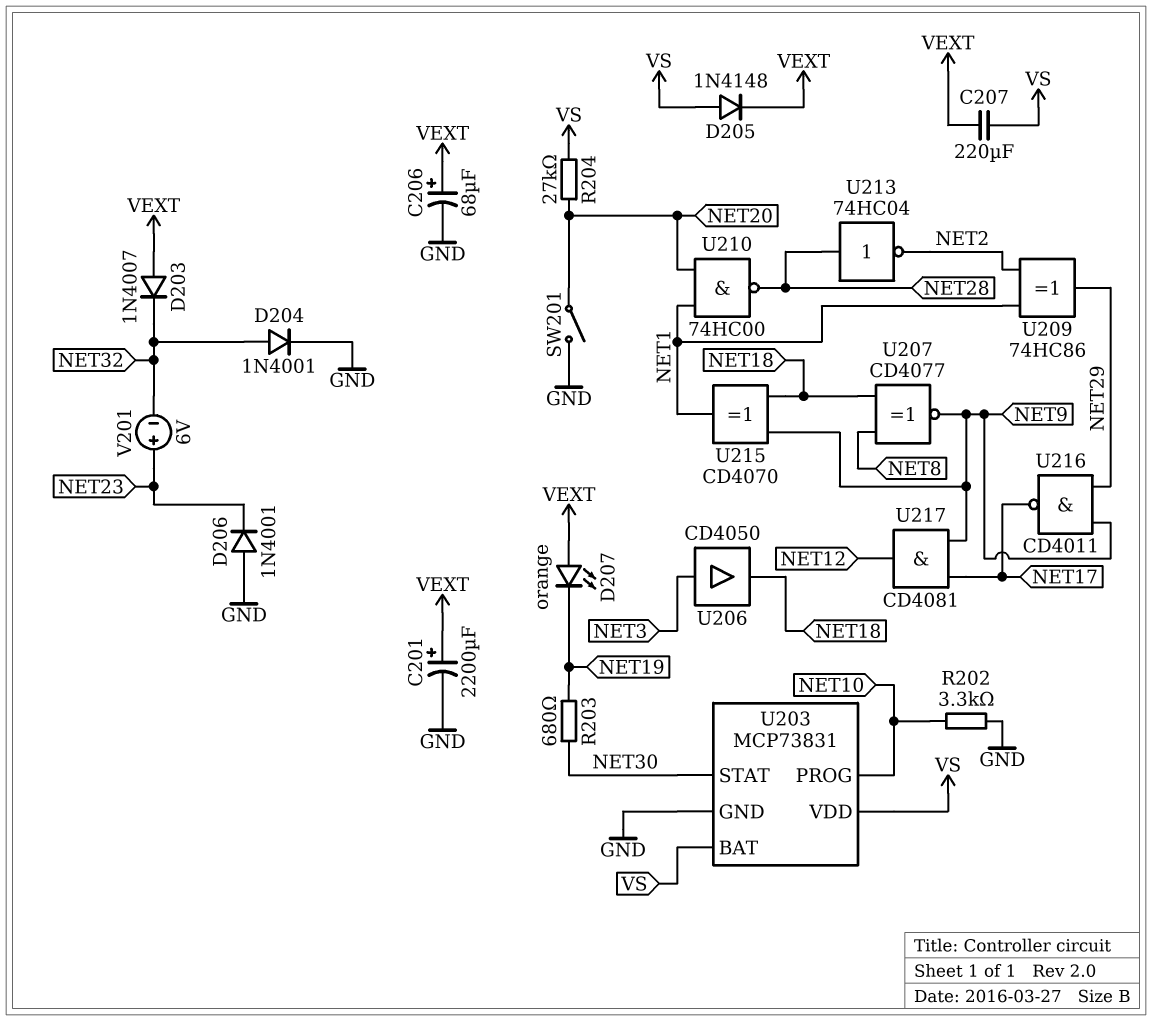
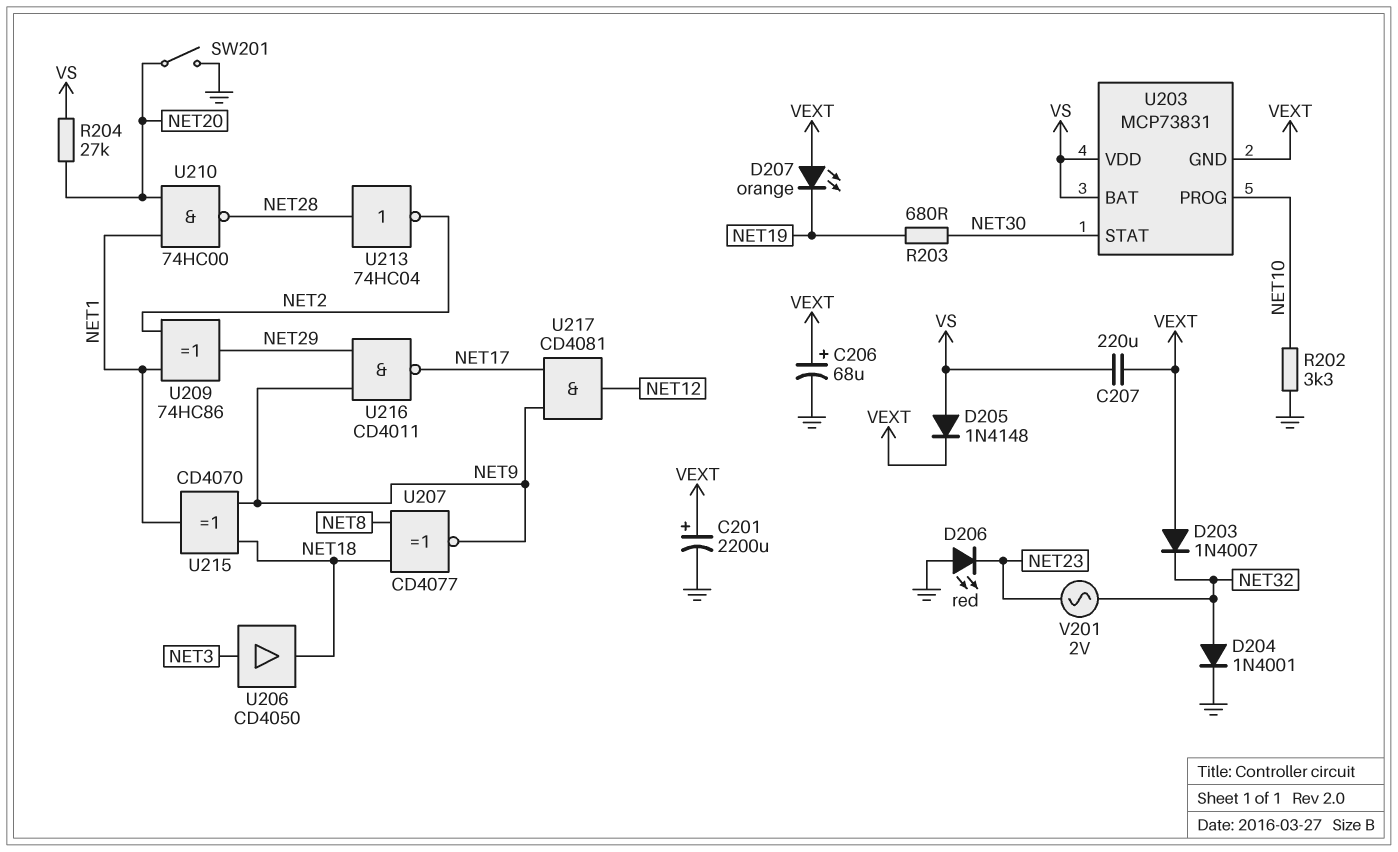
D206: diode 1N4001 (A GND, K NET23) -> LED red (A GND, K NET23)
U203 pin GND: GND -> VEXT
V201: 6V (plus NET23, minus NET32) -> AC 2V (NET23, NET32)

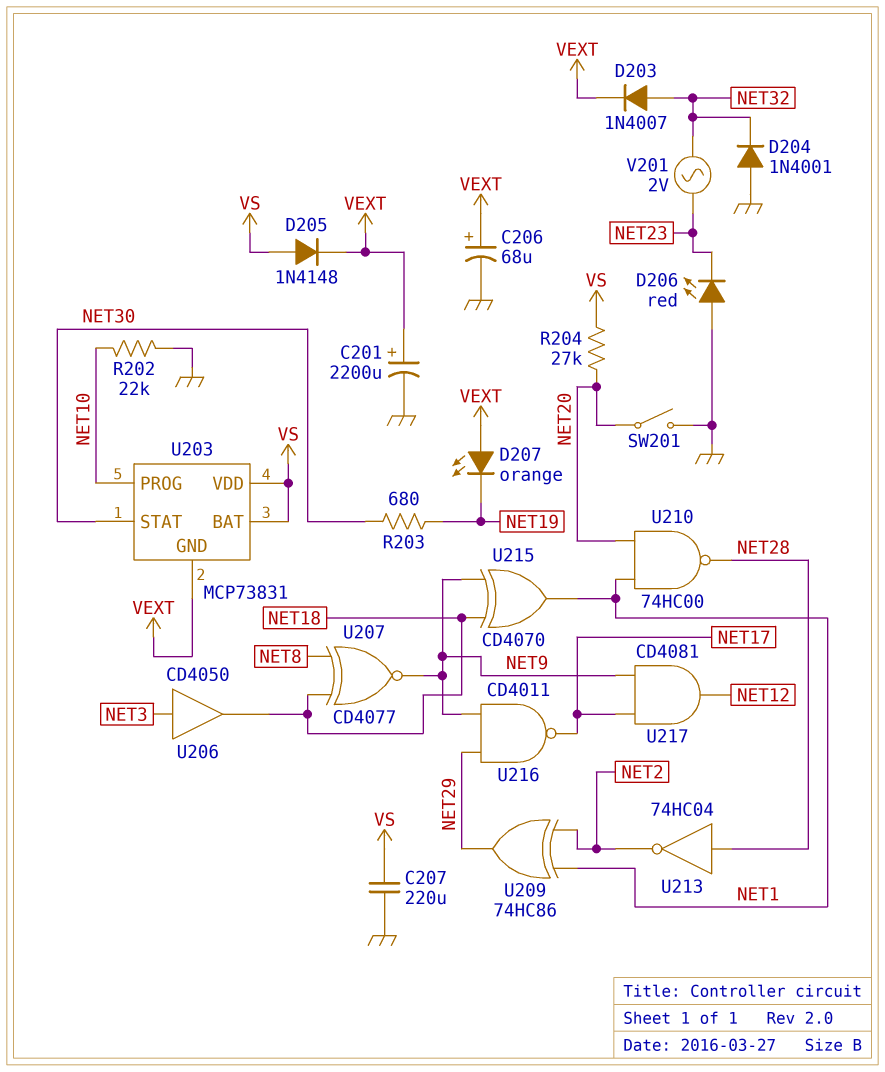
C207: 220uF (VEXT, VS) -> 220uF (GND, VS)
D203: diode 1N4007 (A VEXT, K NET32) -> diode 1N4007 (A NET32, K VEXT)
D204: diode 1N4001 (A NET32, K GND) -> diode 1N4001 (A GND, K NET32)
R202: 3.3k (GND, NET10) -> 22k (GND, NET10)

